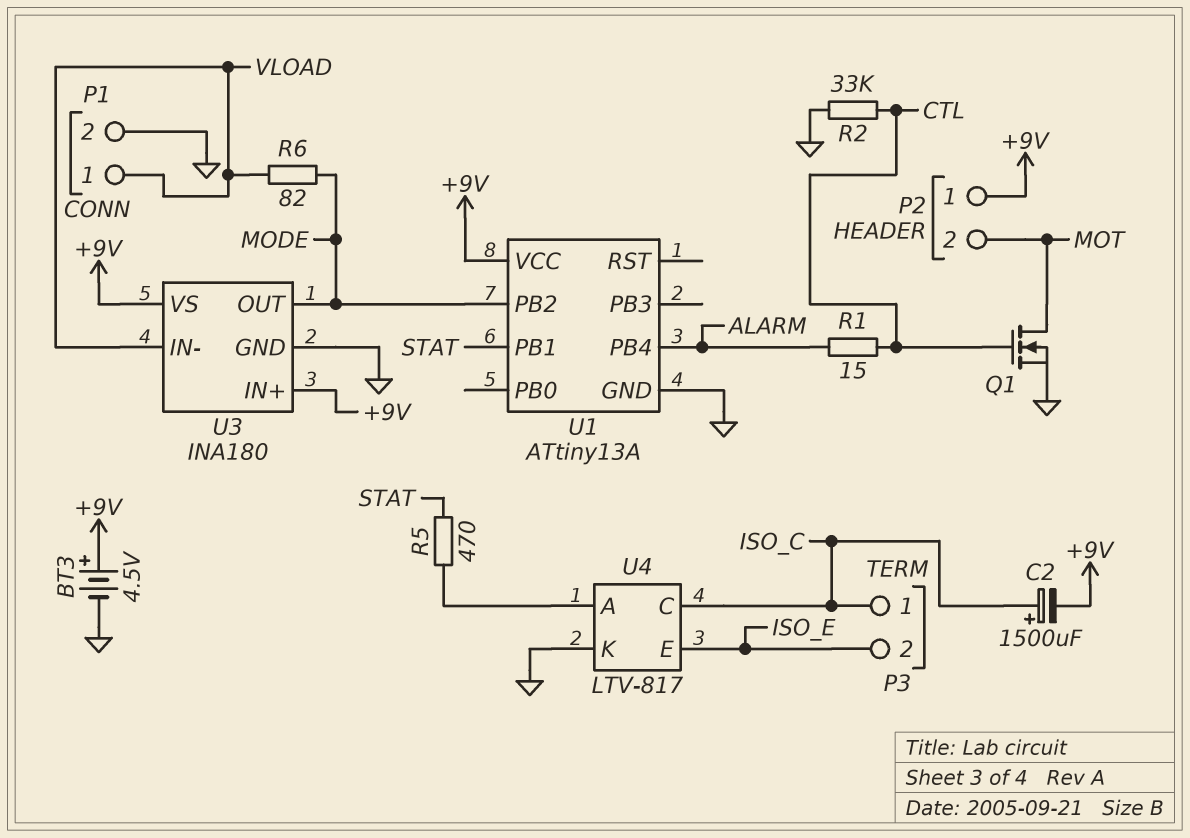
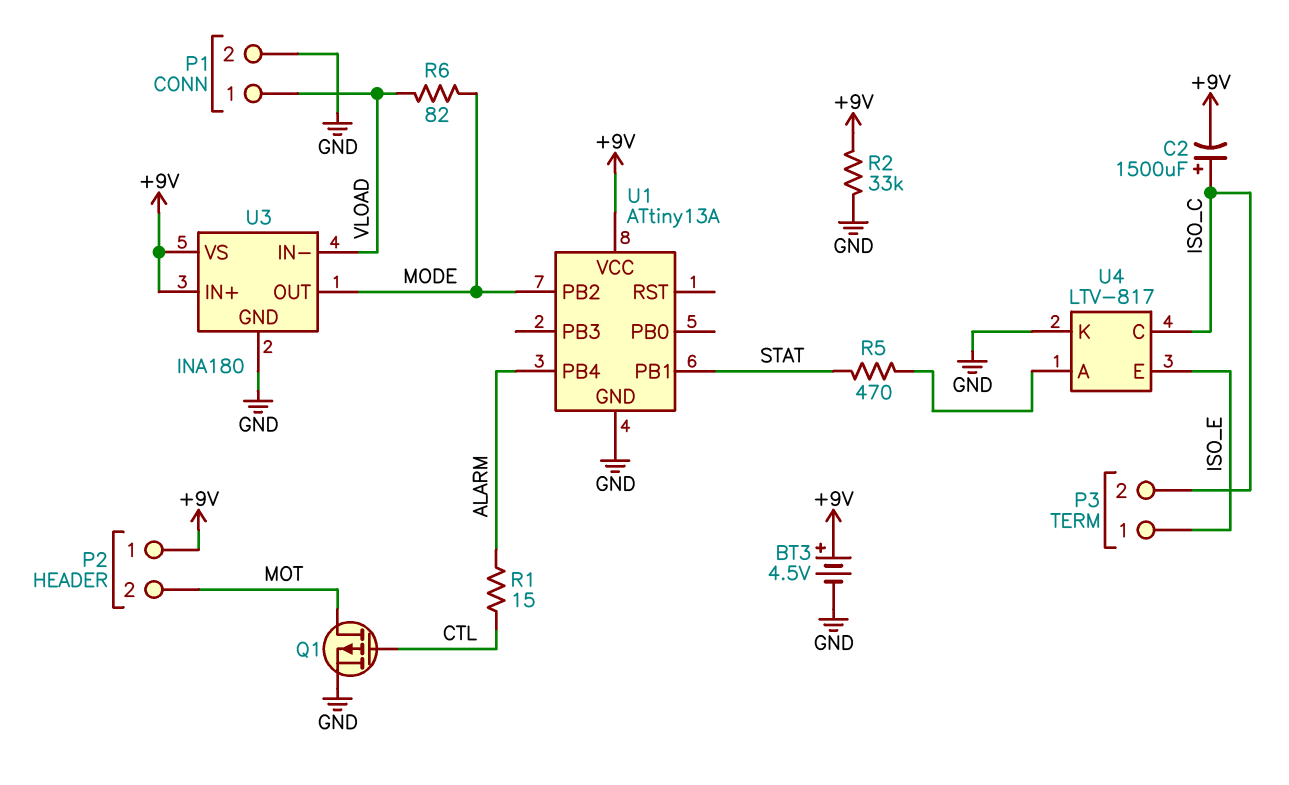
P3 pin 1: ISO_C -> ISO_E
P3 pin 2: ISO_E -> ISO_C
Q1: NMOS (G CTL, D MOT, S GND) -> PMOS (G CTL, D MOT, S GND)
R2: 33k (CTL, GND) -> 33k (+9V, GND)

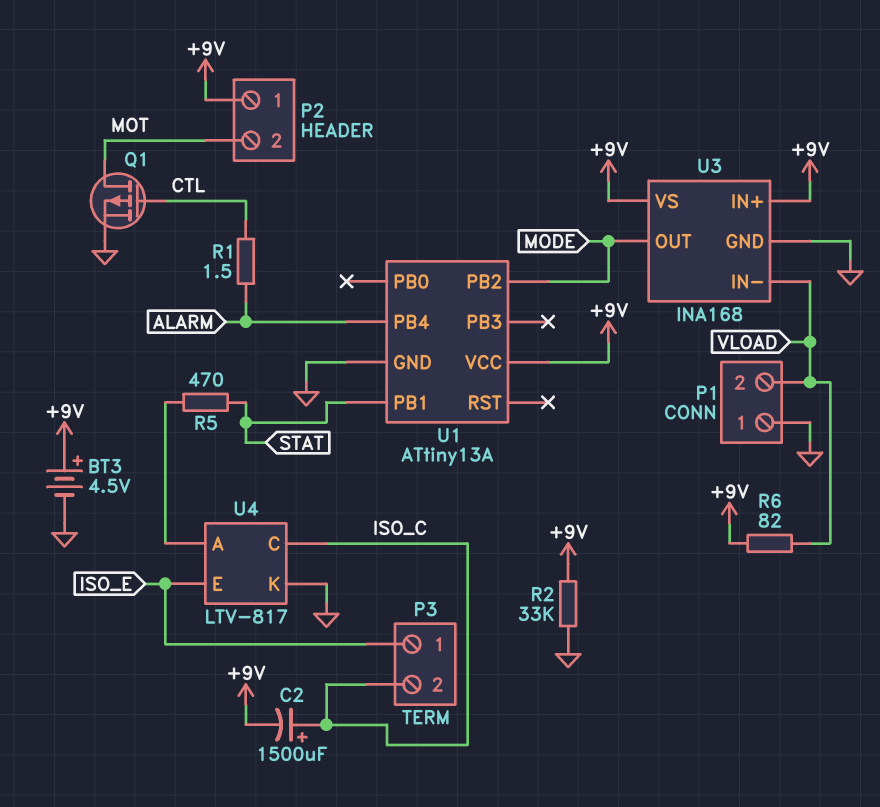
P1 pin 1: VLOAD -> GND
P1 pin 2: GND -> VLOAD
R1: 15 (ALARM, CTL) -> 1.5 (ALARM, CTL)
R6: 82 (MODE, VLOAD) -> 82 (+9V, VLOAD)
U3: INA180 -> INA168

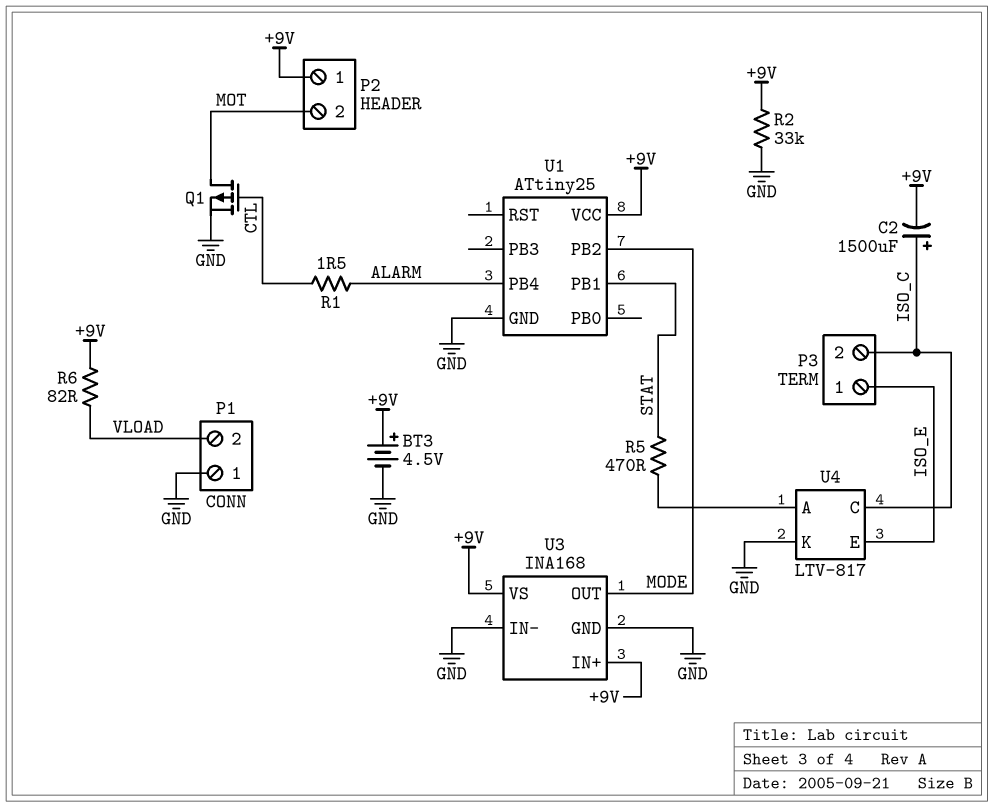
U1: ATtiny13A -> ATtiny25
U3 pin IN-: VLOAD -> GND

